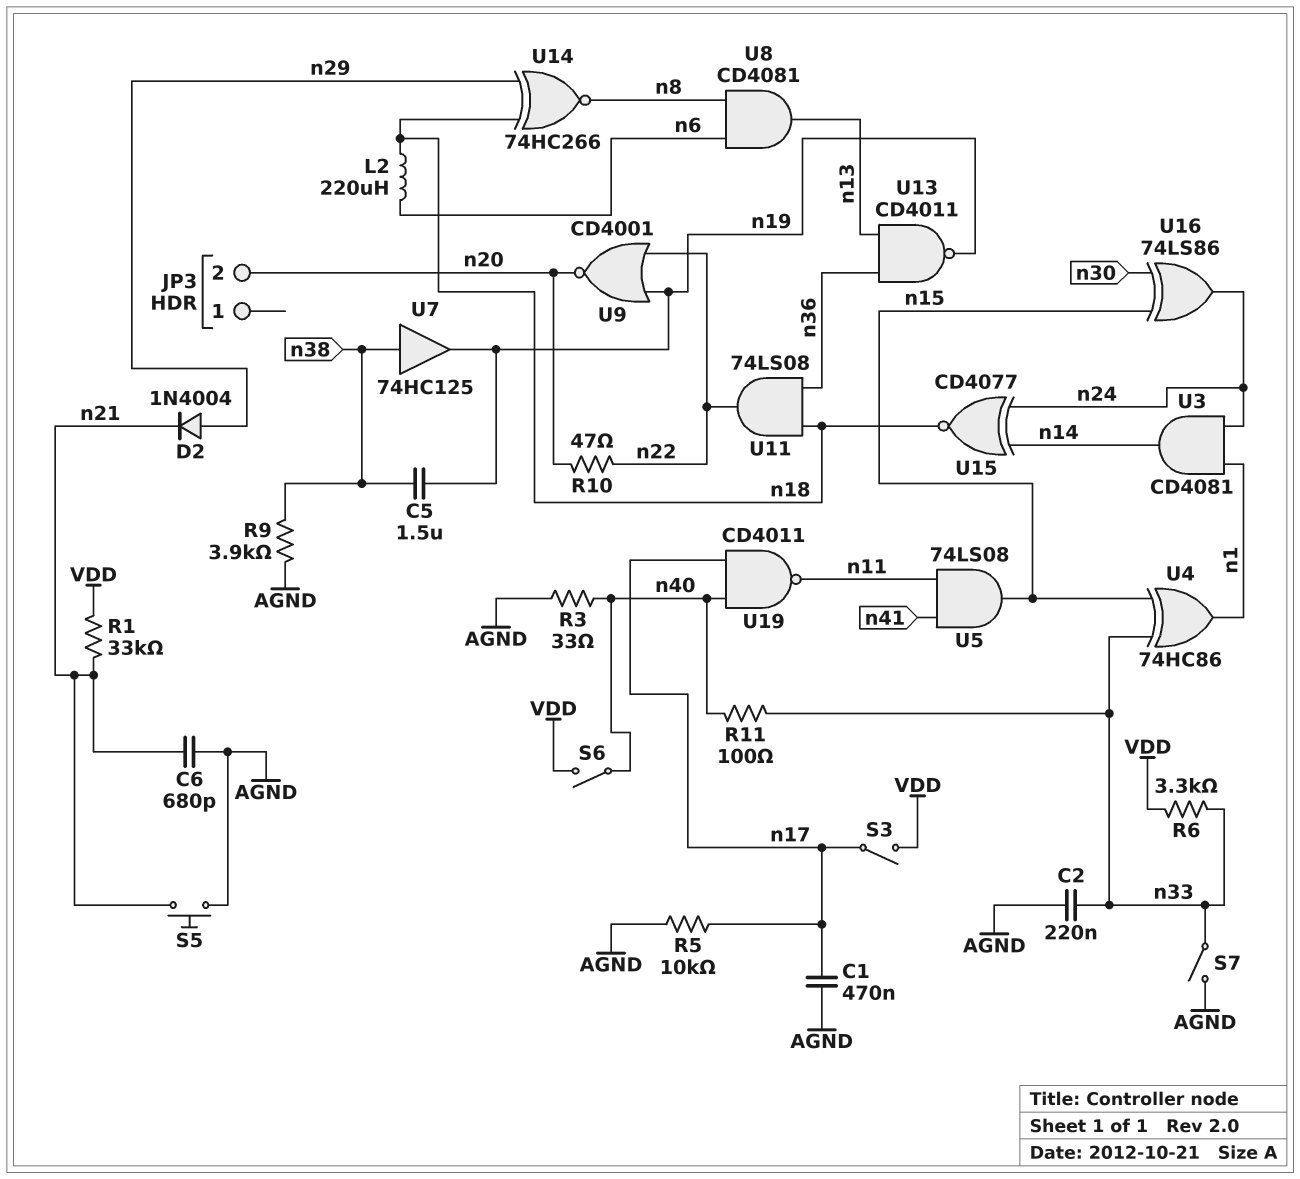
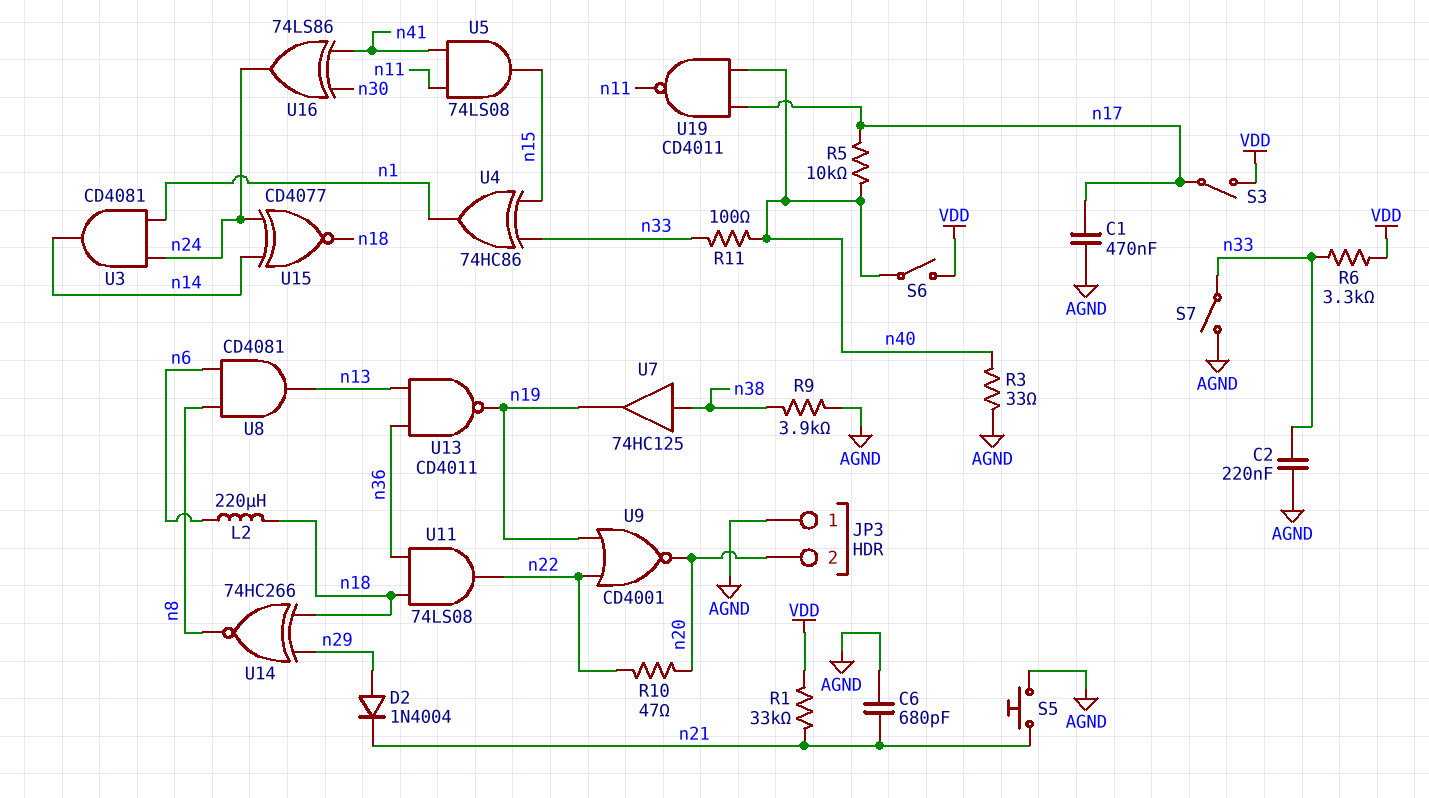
C5: 1.5uF (n19, n38) -> none
JP3 pin 1: none -> AGND
R5: 10k (AGND, n17) -> 10k (n17, n40)
U16: XOR 74LS86 (in n15, in n30, out n24) -> XOR 74LS86 (in n30, in n41, out n24)

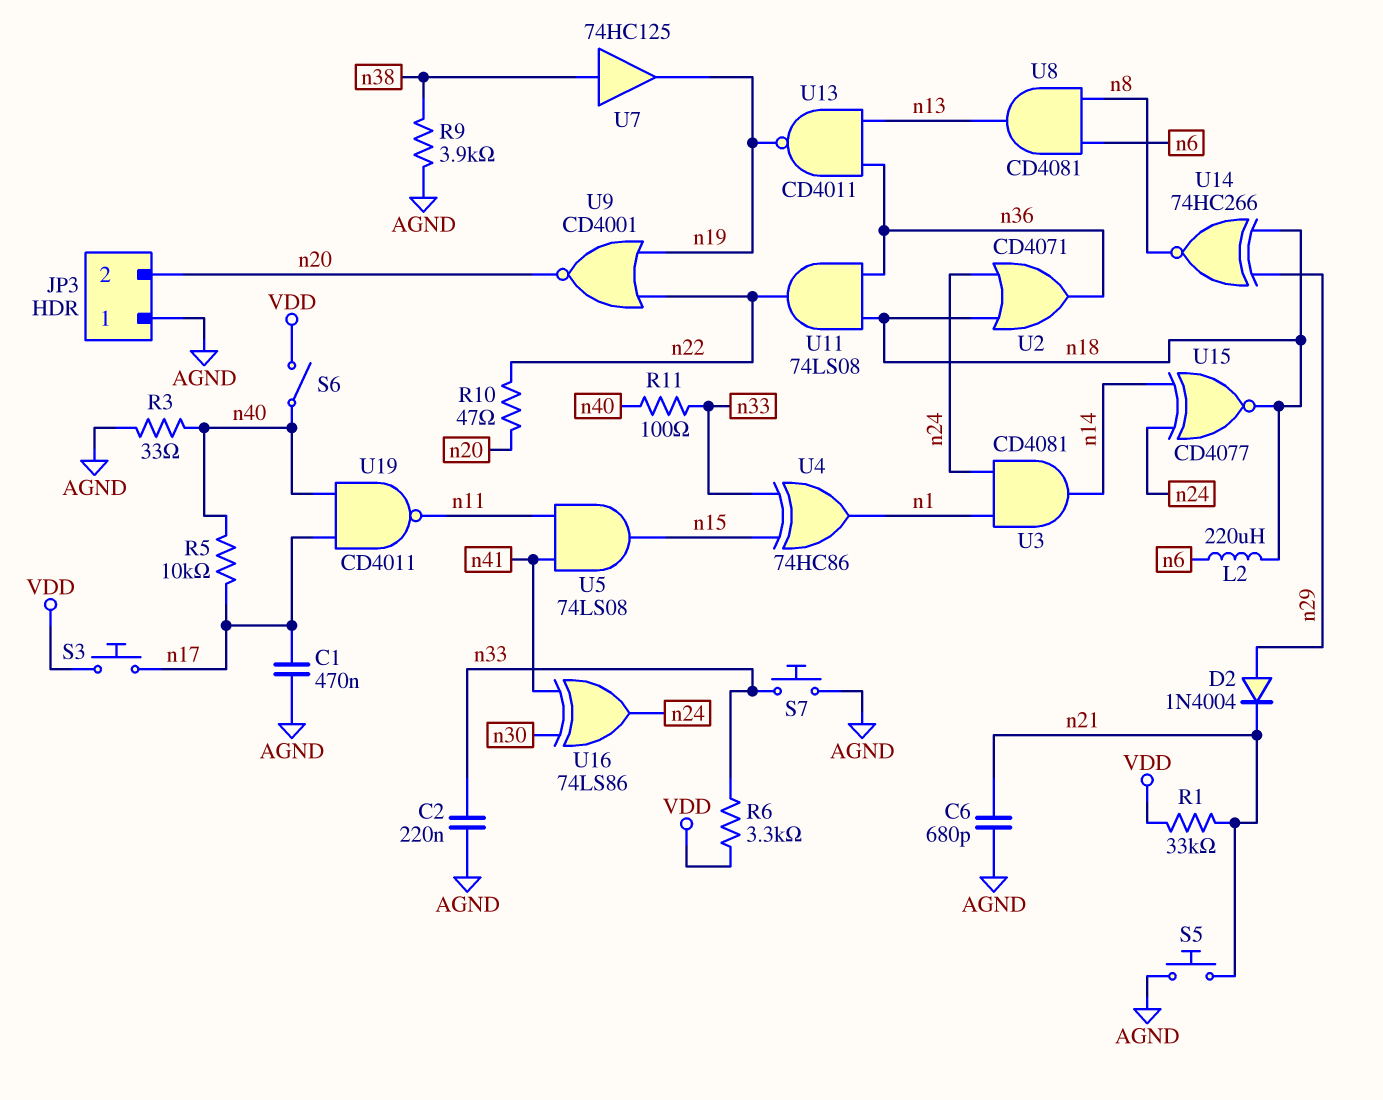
S3: switch (VDD, n17) -> button (VDD, n17)
S7: switch (AGND, n33) -> button (AGND, n33)
U2: none -> OR CD4071 (in n18, in n24, out n36)

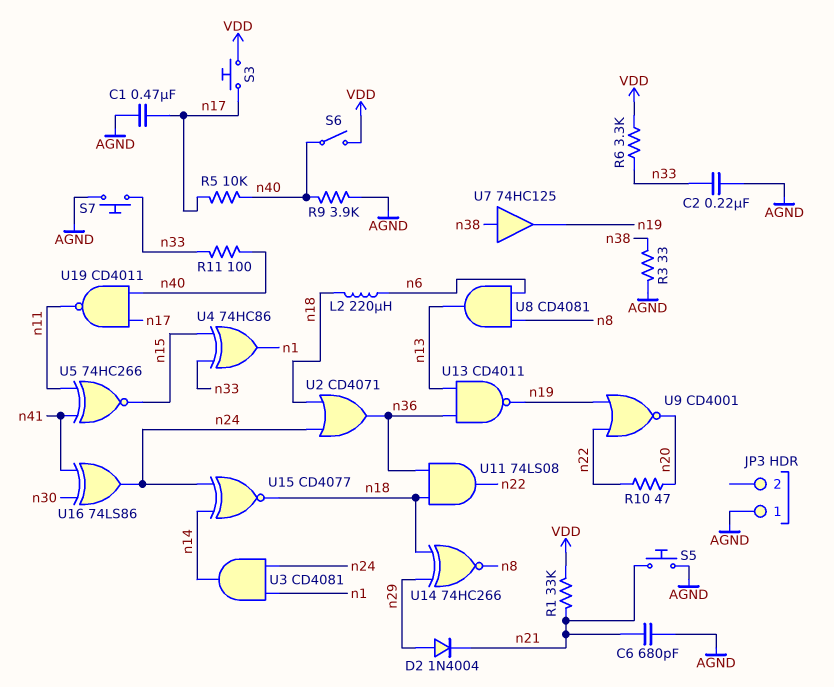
JP3 pin 2: n20 -> none
R3: 33 (AGND, n40) -> 33 (AGND, n38)
R9: 3.9k (AGND, n38) -> 3.9k (AGND, n40)
U5: AND 74LS08 (in n11, in n41, out n15) -> XNOR 74HC266 (in n11, in n41, out n15)

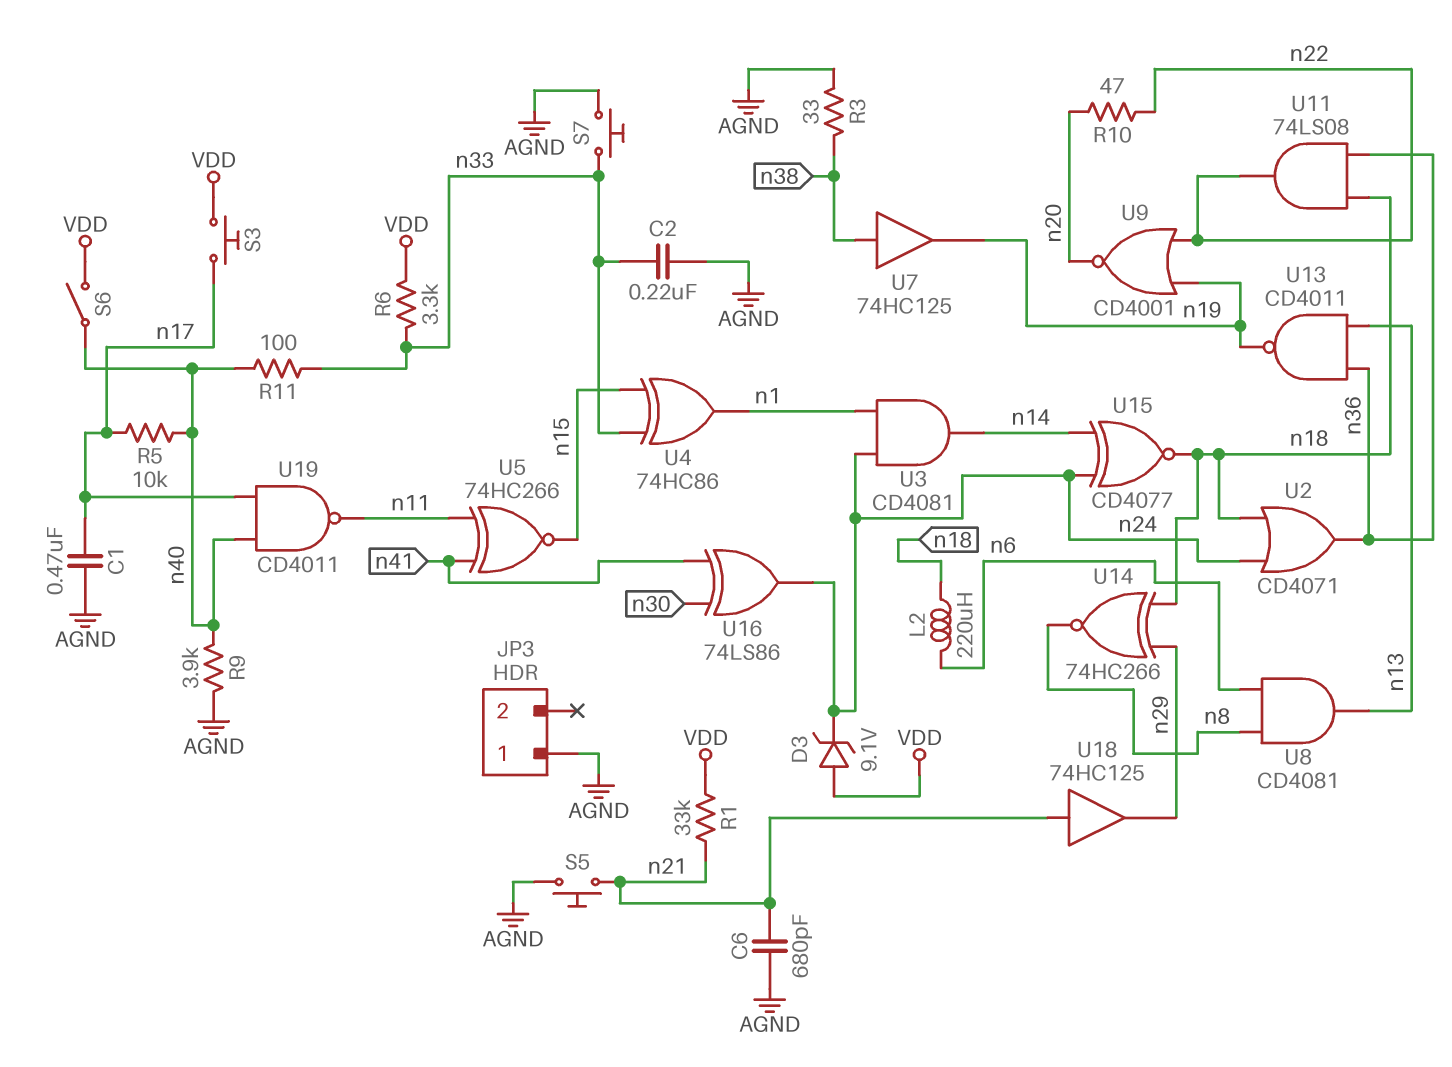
D2: diode 1N4004 (A n29, K n21) -> none
D3: none -> zener 9.1V (A VDD, K n24)
U18: none -> buffer 74HC125 (in n21, out n29)

